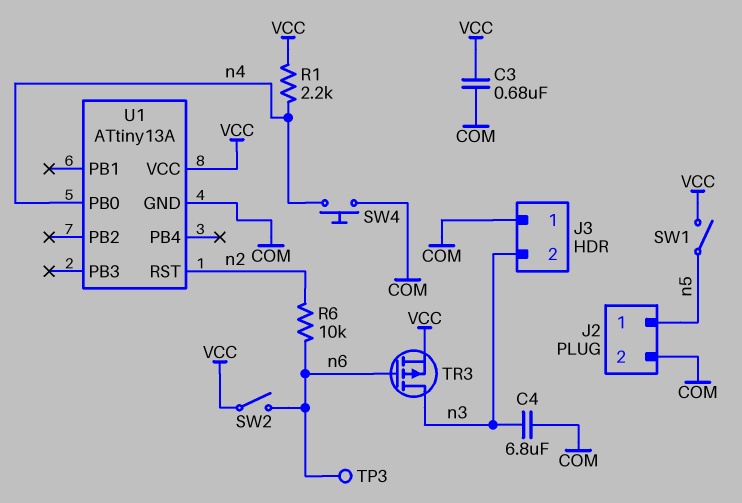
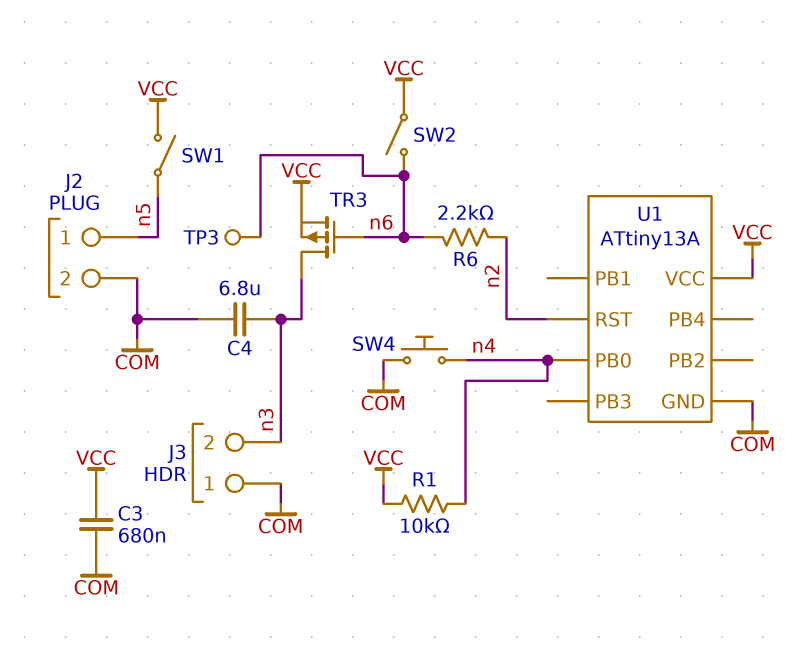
R1: 2.2k (VCC, n4) -> 10k (VCC, n4)
R6: 10k (n2, n6) -> 2.2k (n2, n6)

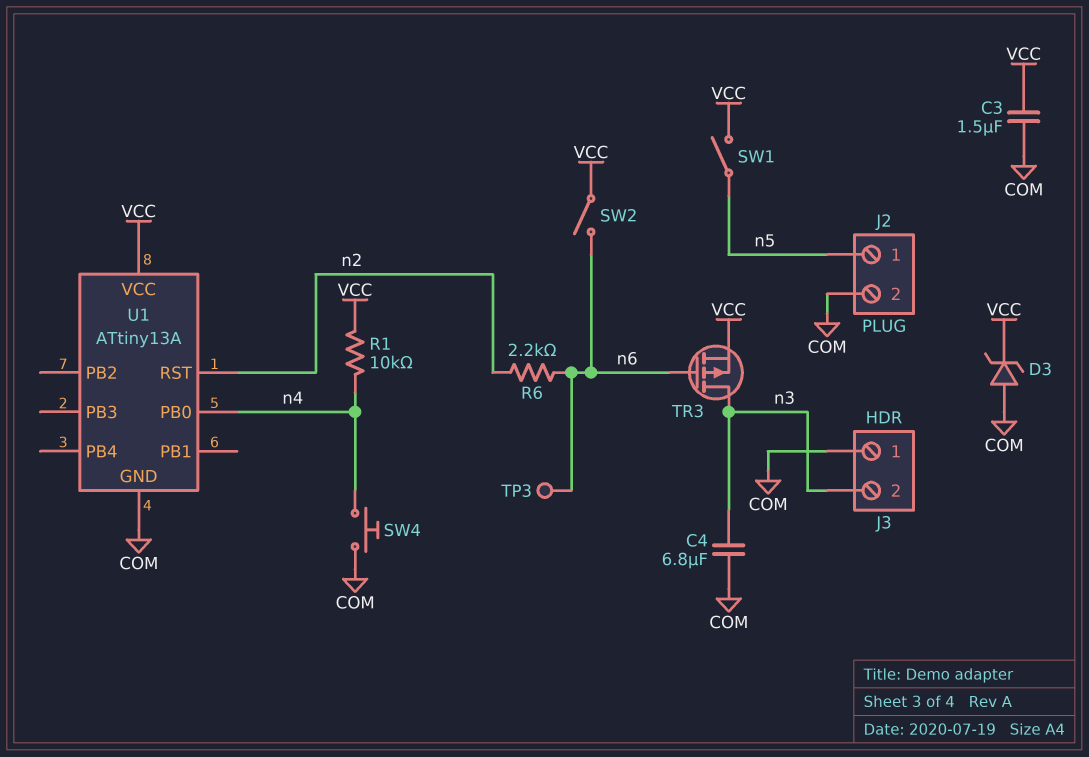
C3: 680nF (COM, VCC) -> 1.5uF (COM, VCC)
D3: none -> zener (A COM, K VCC)

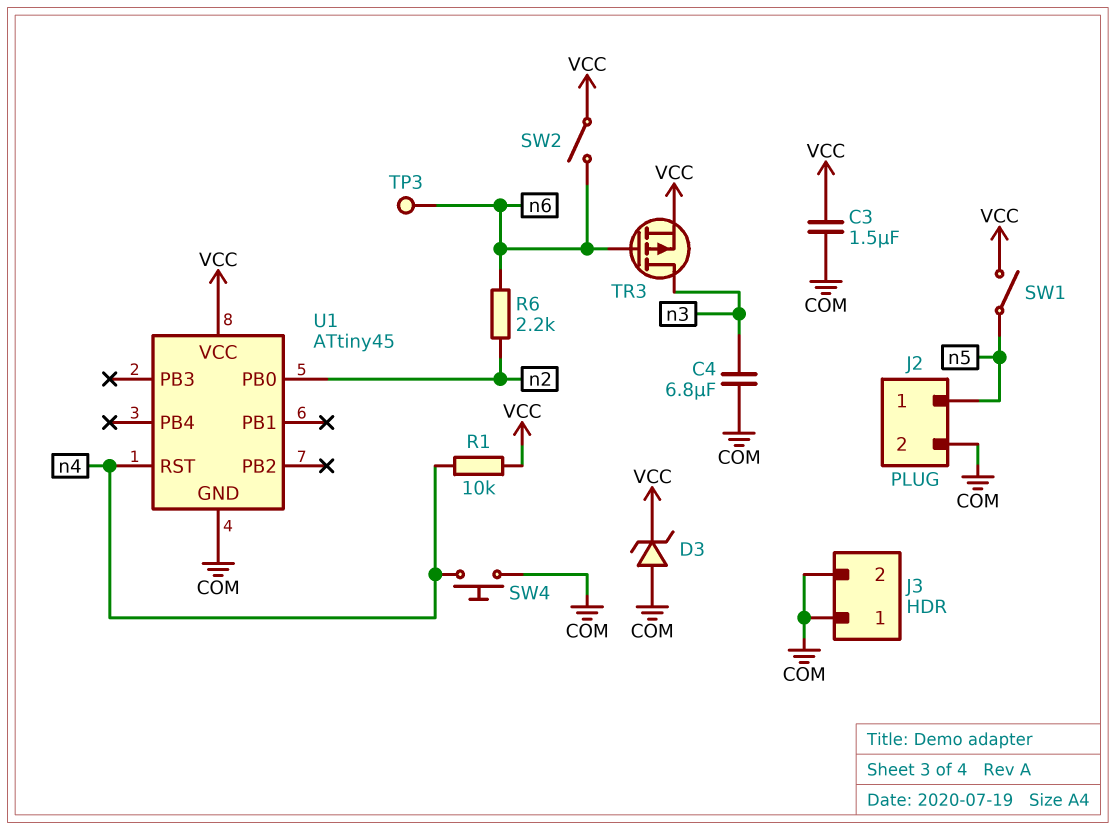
J3 pin 2: n3 -> COM
U1: ATtiny13A -> ATtiny45
U1 pin PB0: n4 -> n2
U1 pin RST: n2 -> n4

